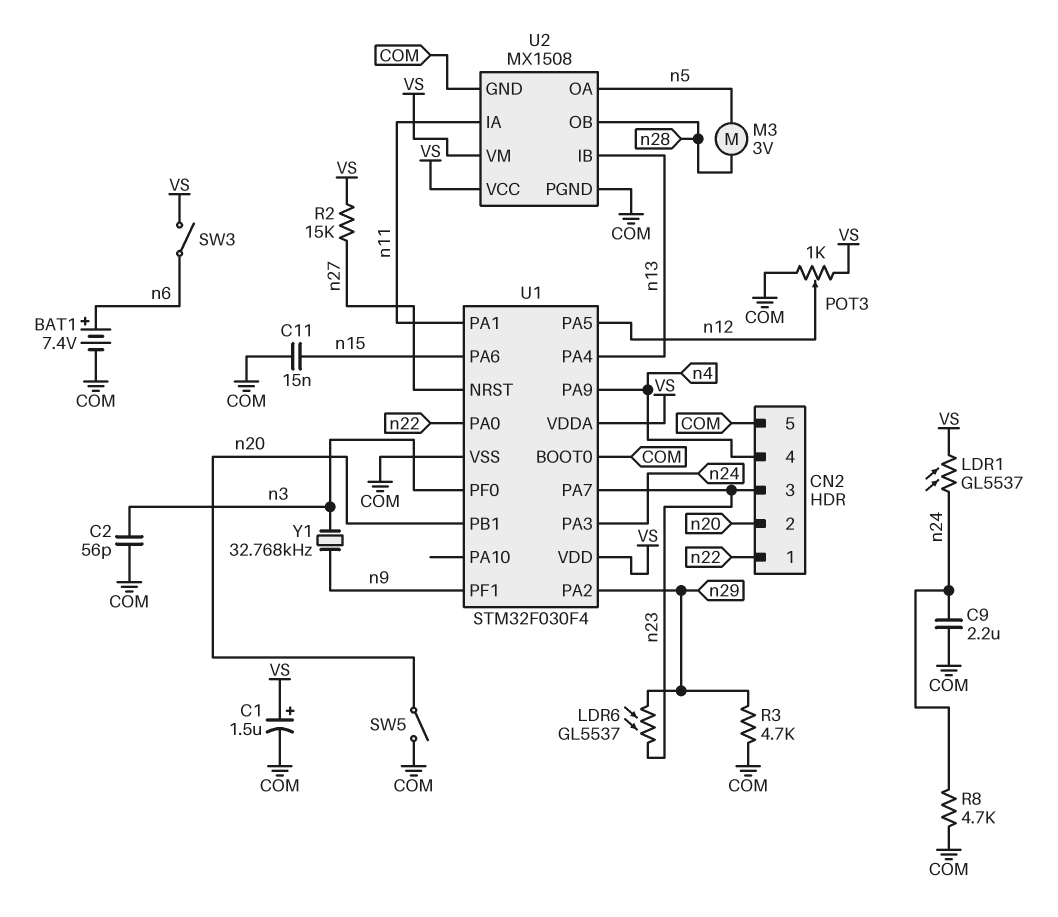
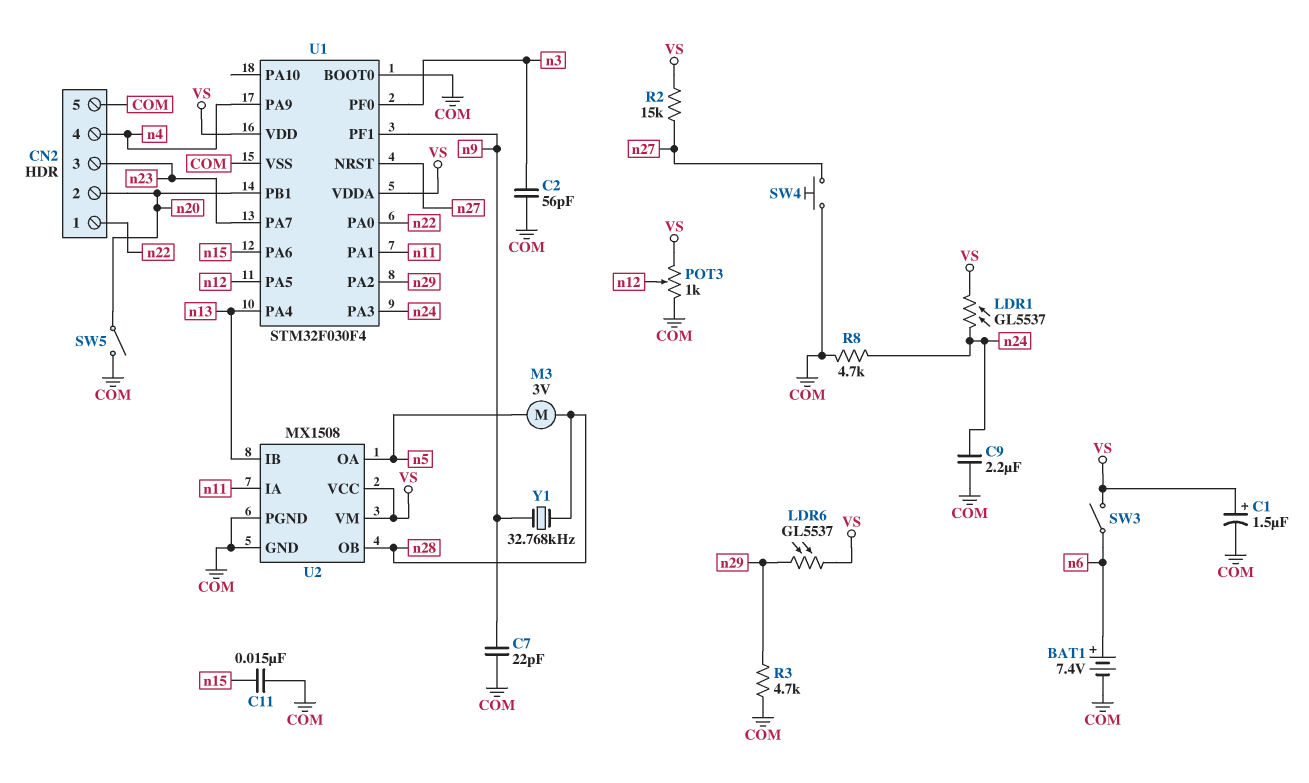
C7: none -> 22pF (COM, n9)
LDR6: GL5537 (n23, n29) -> GL5537 (VS, n29)
SW4: none -> button (COM, n27)
Y1: 32.768kHz (n3, n9) -> 32.768kHz (n9, n28)

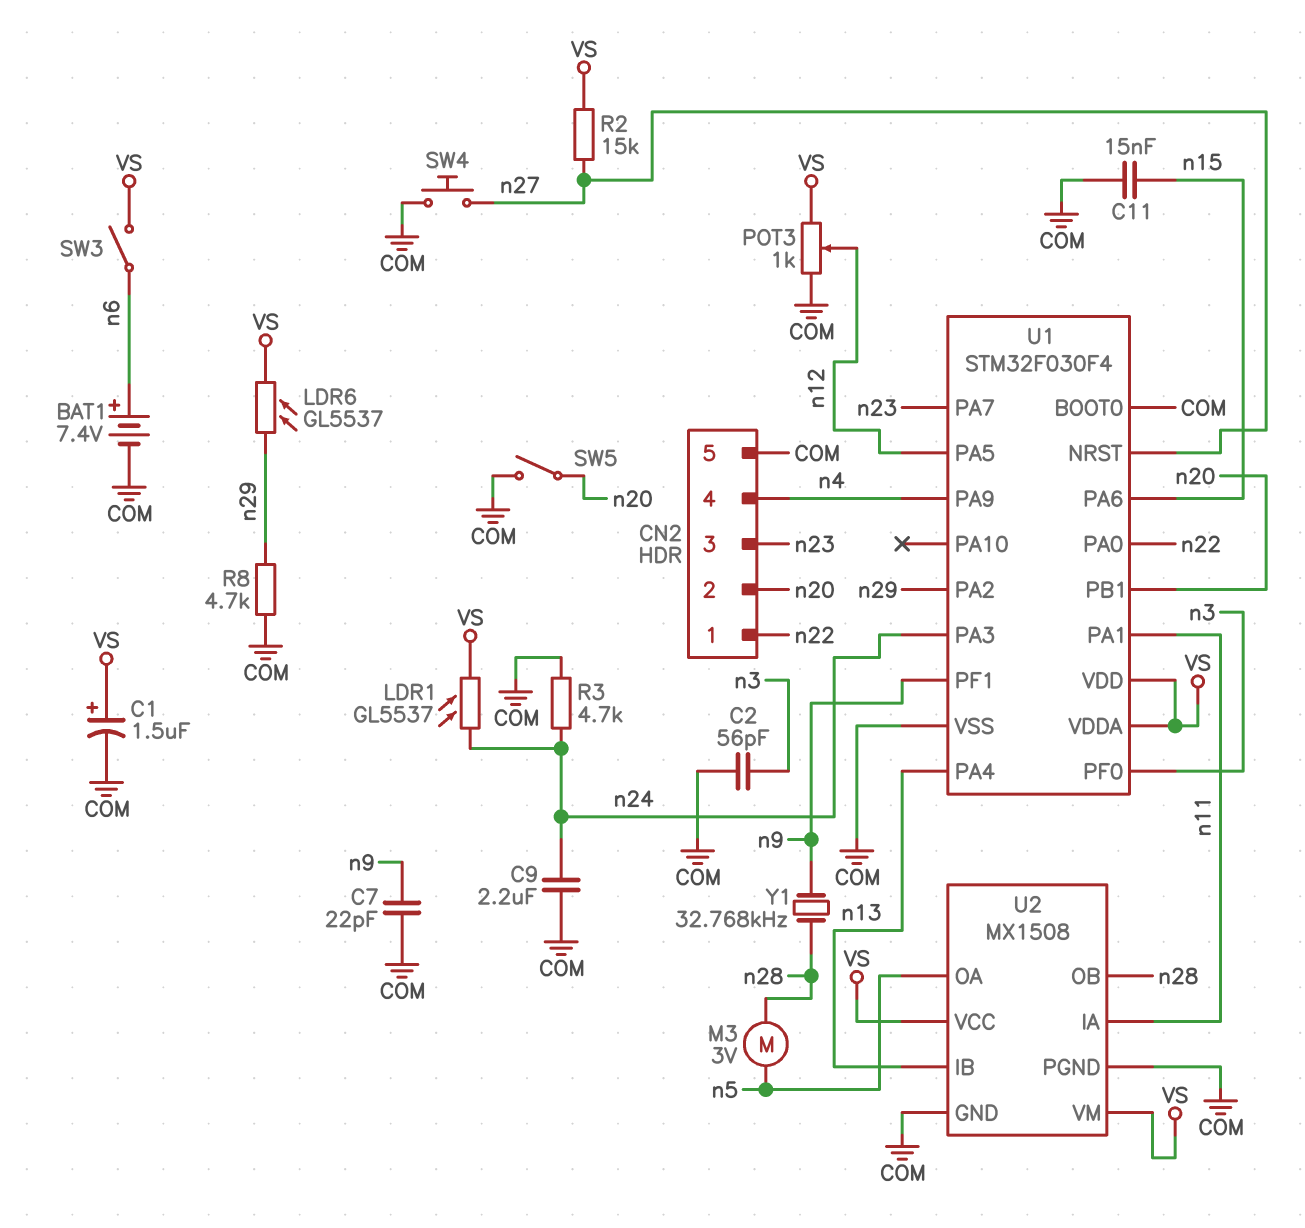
R3: 4.7k (COM, n29) -> 4.7k (COM, n24)
R8: 4.7k (COM, n24) -> 4.7k (COM, n29)

